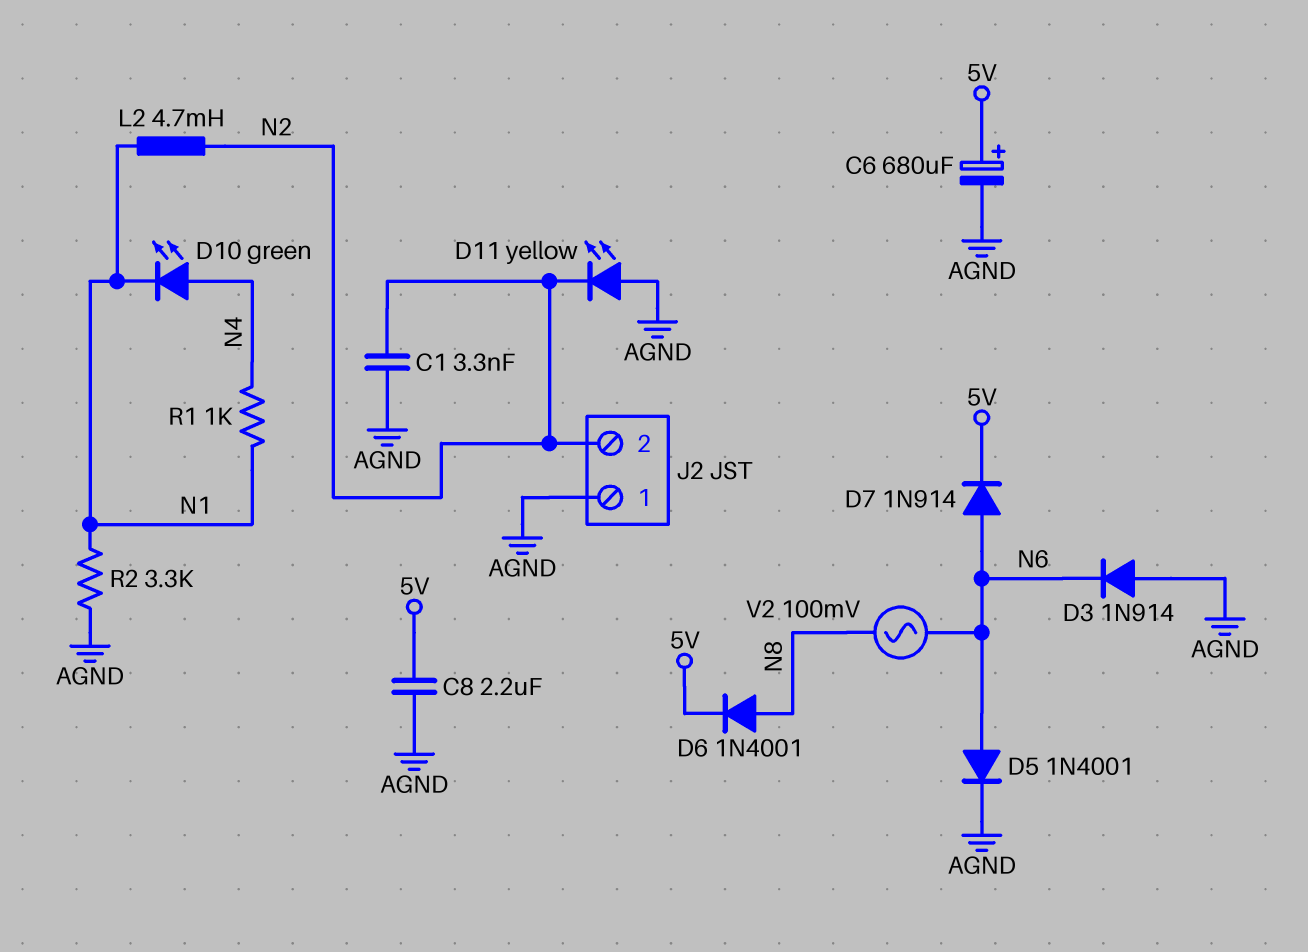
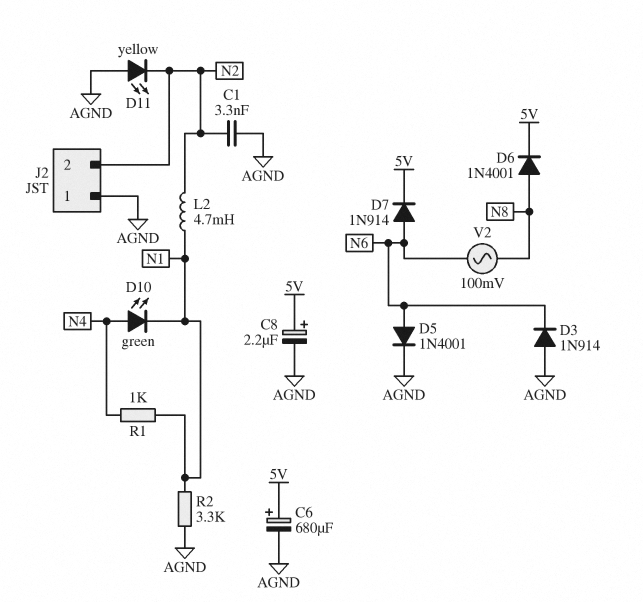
C8: 2.2uF (5V, AGND) -> 2.2uF (plus 5V, minus AGND)

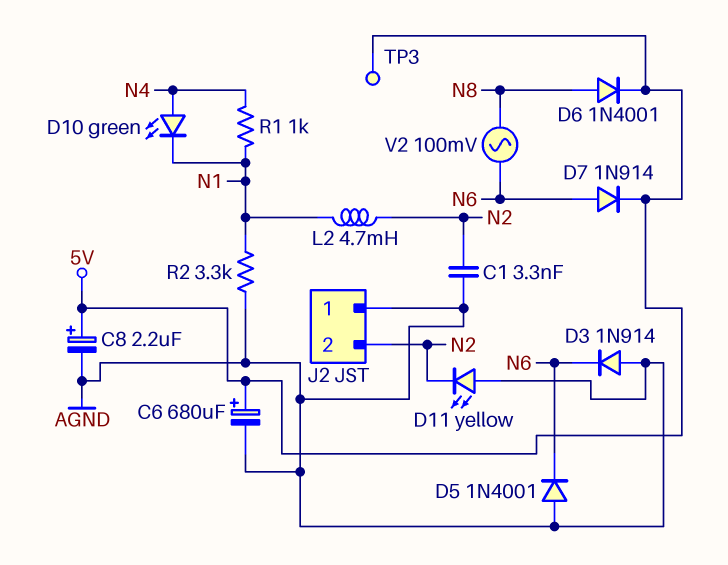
D5: diode 1N4001 (A N6, K AGND) -> diode 1N4001 (A AGND, K N6)
TP3: none -> test point (5V)

